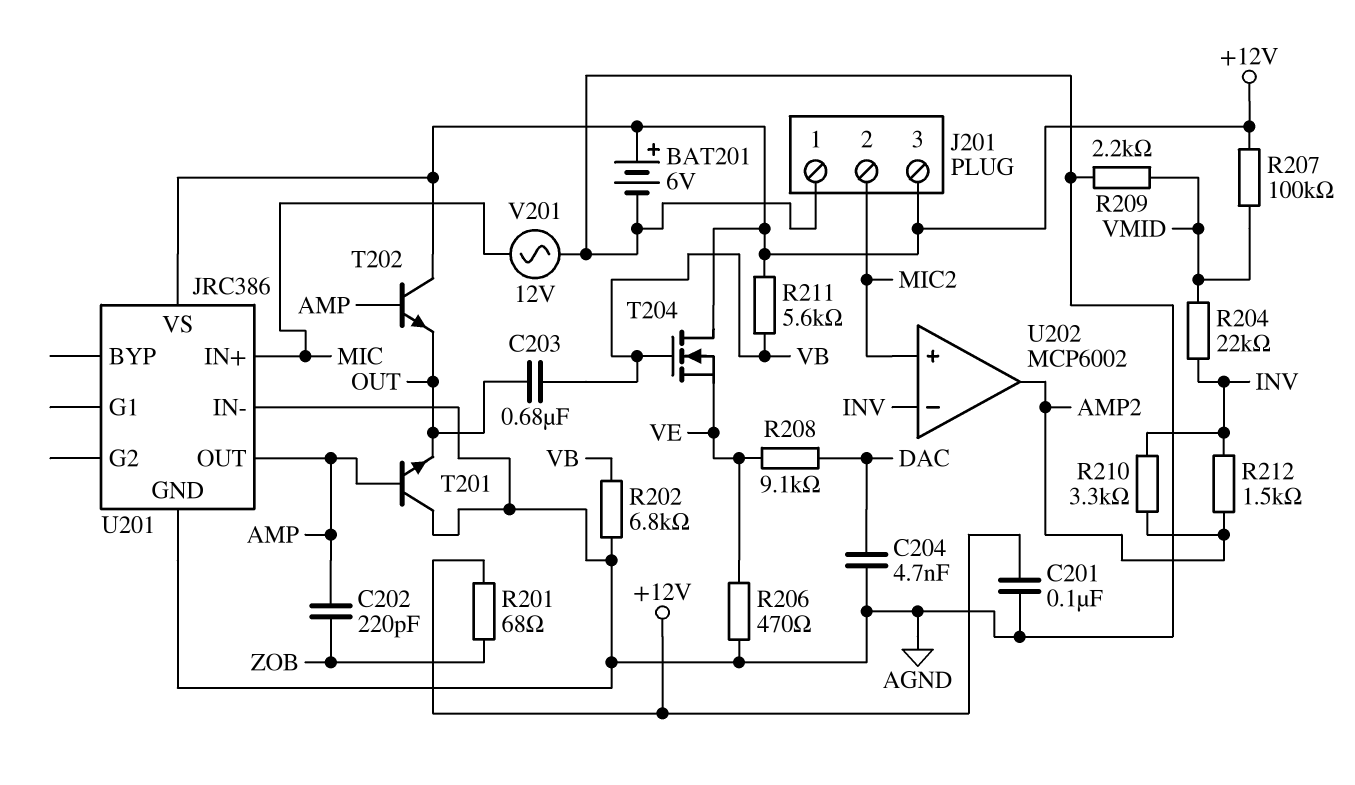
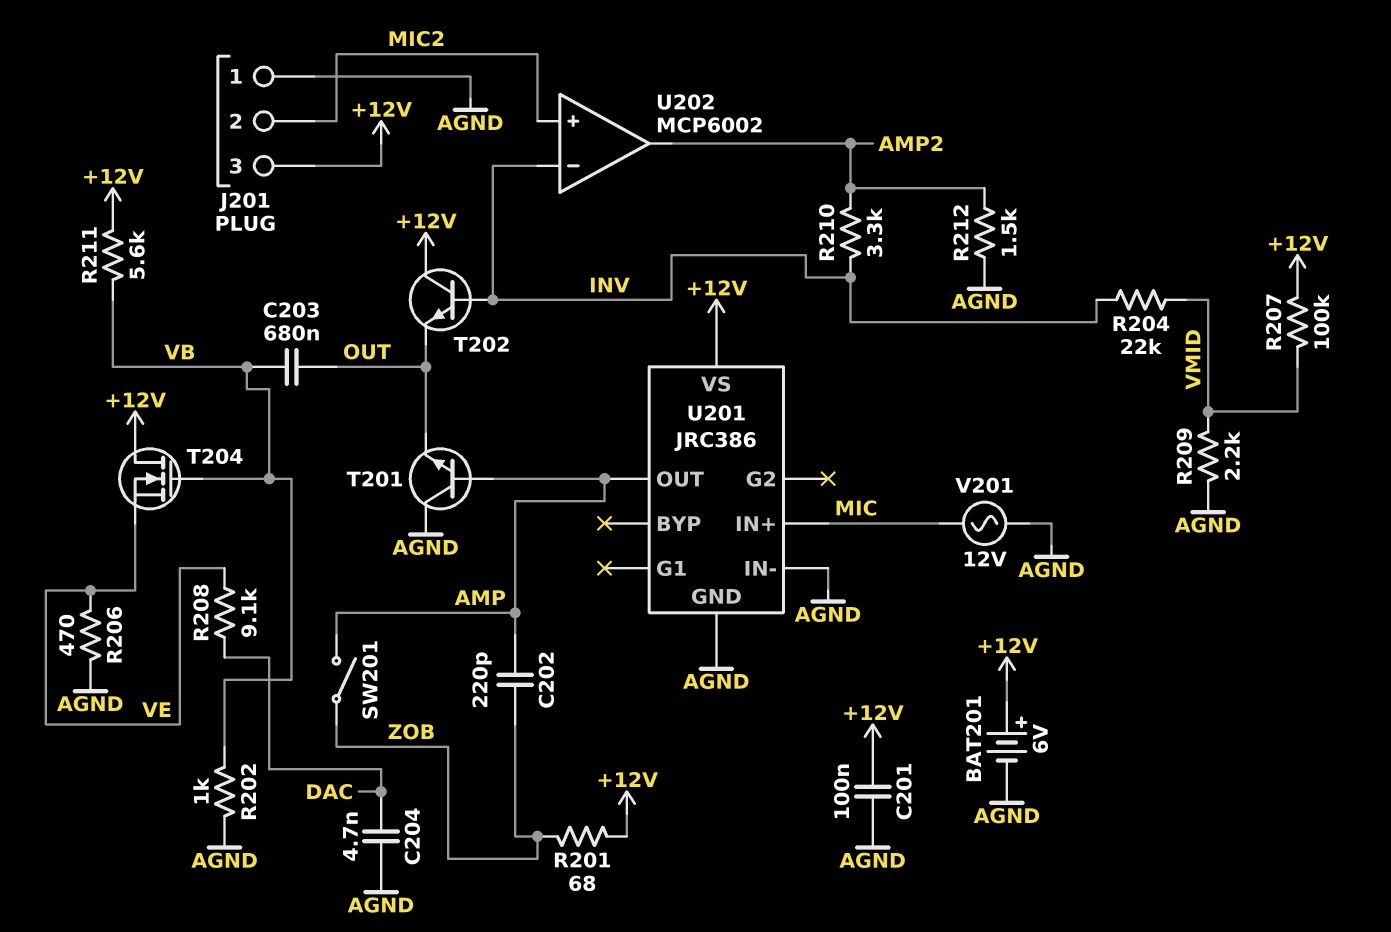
R202: 6.8k (AGND, VB) -> 1k (AGND, VB)
R212: 1.5k (AMP2, INV) -> 1.5k (AGND, AMP2)
SW201: none -> switch (AMP, ZOB)
T202: NPN (B AMP, C +12V, E OUT) -> NPN (B INV, C +12V, E OUT)

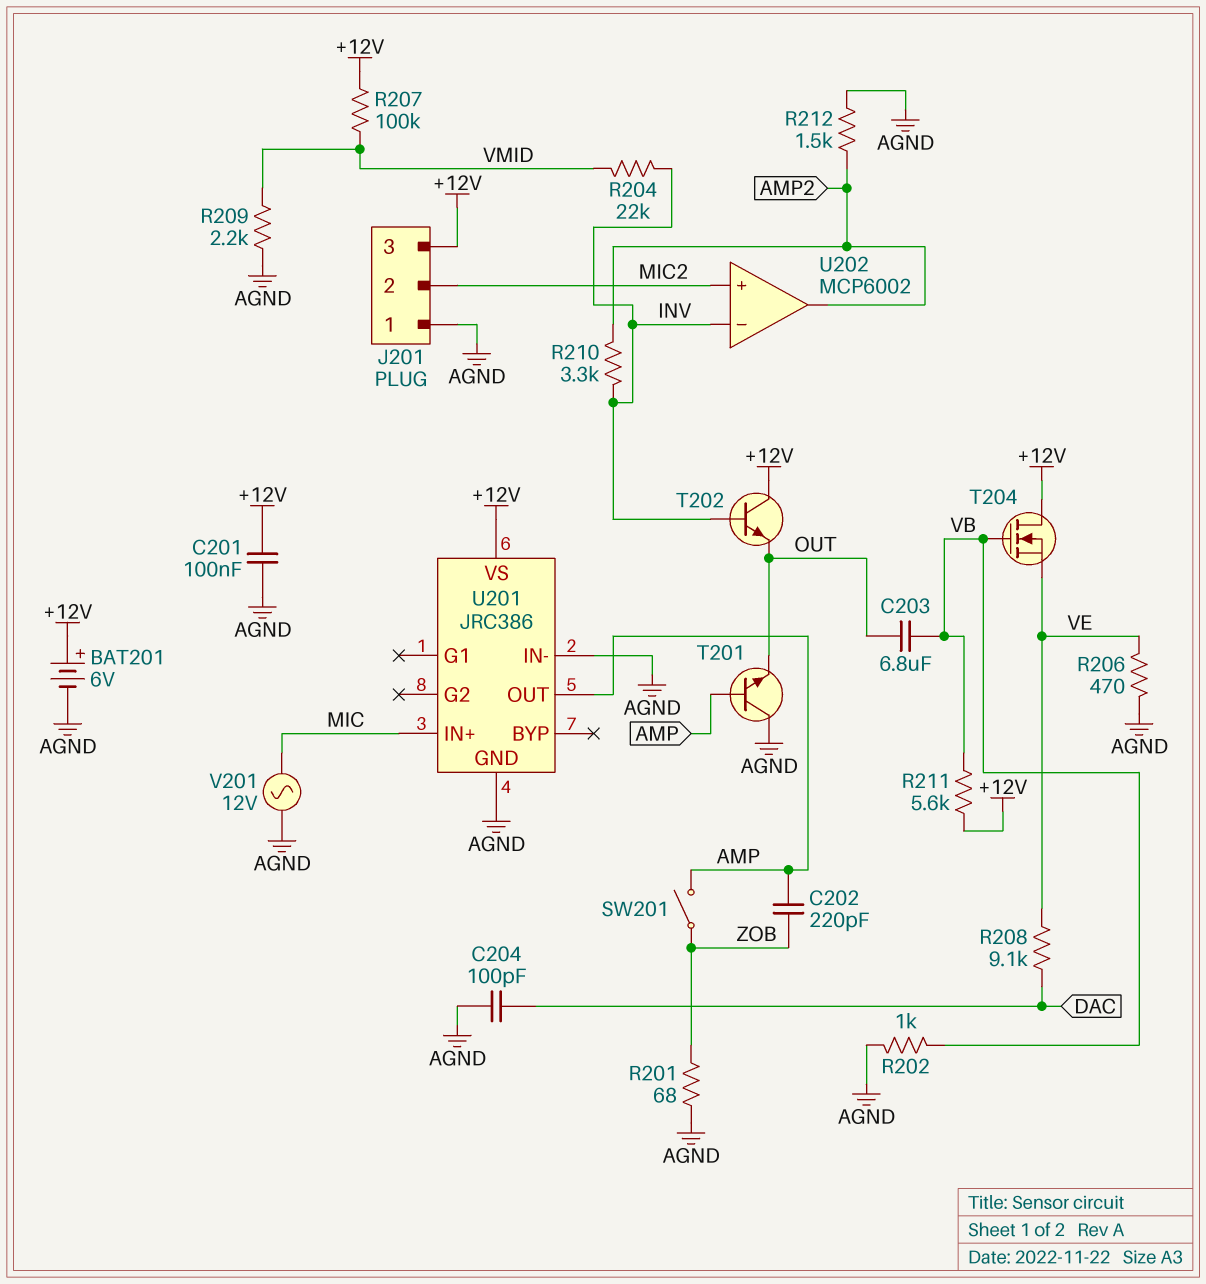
C203: 680nF (OUT, VB) -> 6.8uF (OUT, VB)
C204: 4.7nF (AGND, DAC) -> 100pF (AGND, DAC)
R201: 68 (+12V, ZOB) -> 68 (AGND, ZOB)

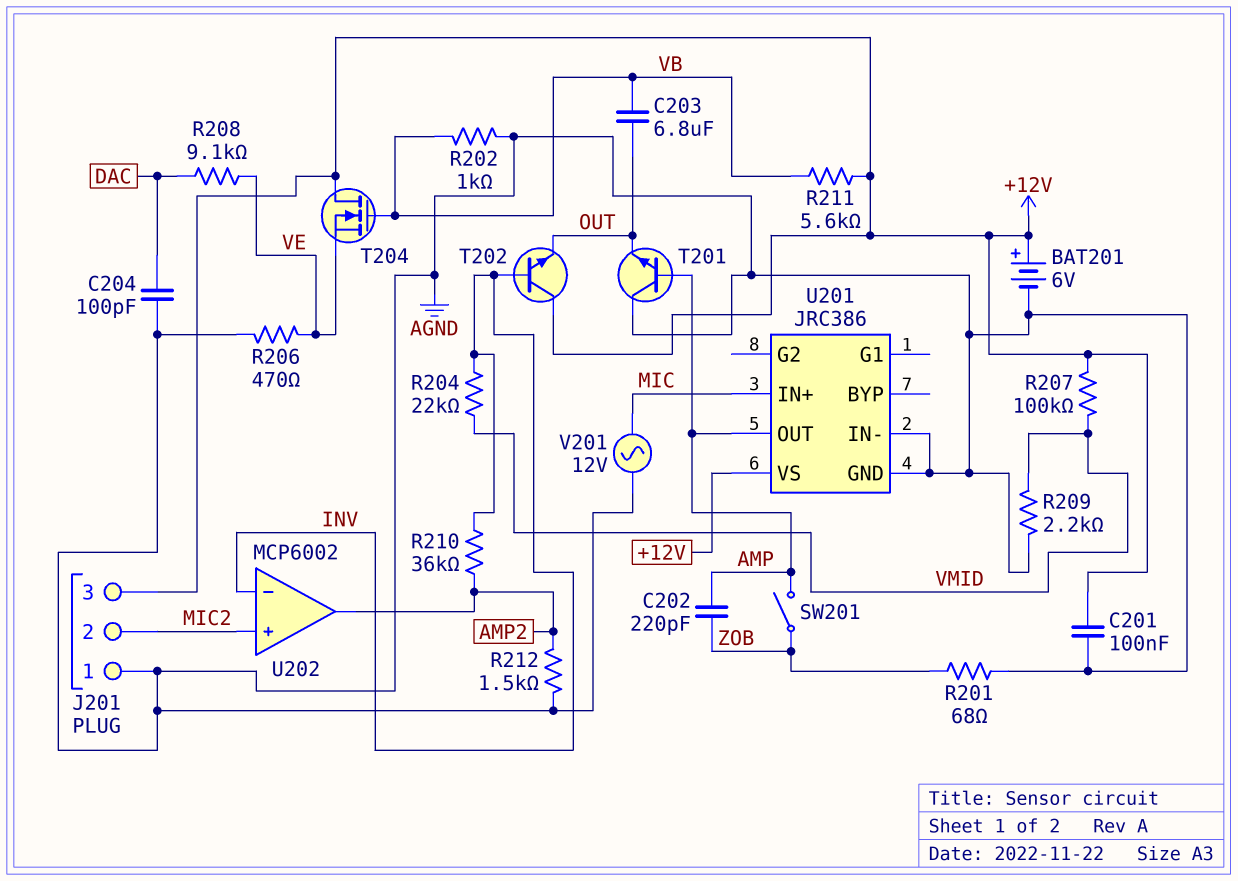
R210: 3.3k (AMP2, INV) -> 36k (AMP2, INV)

